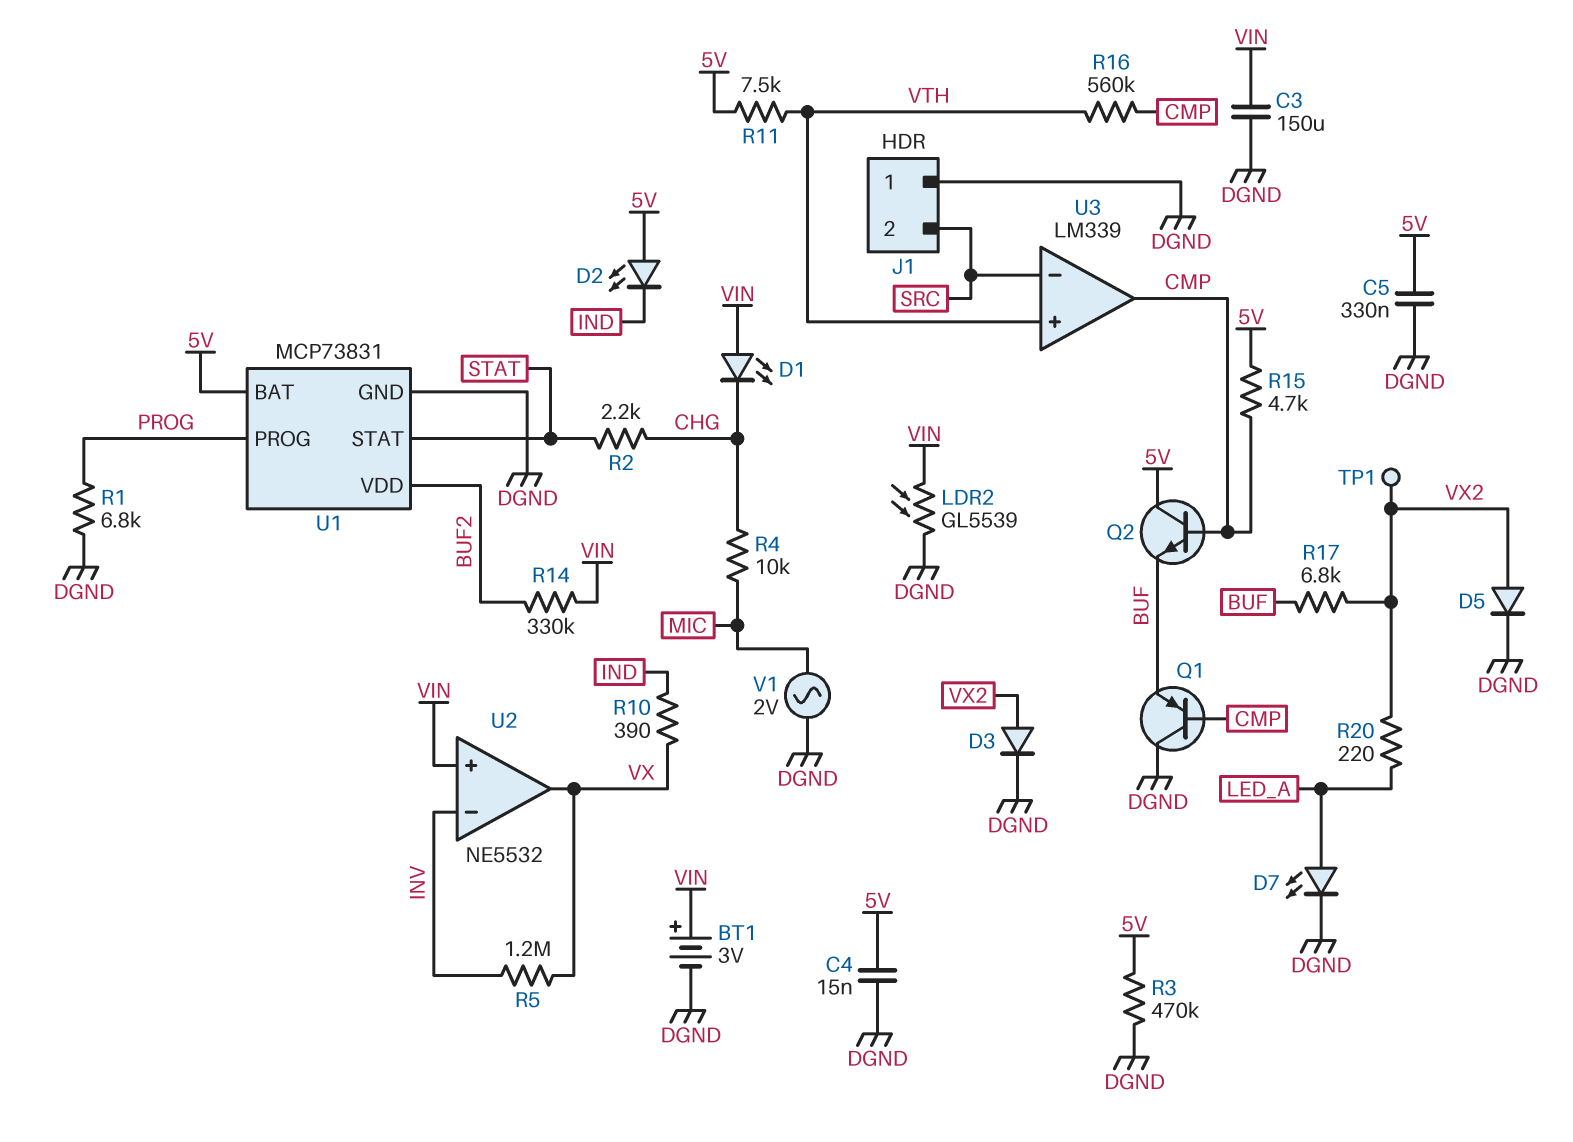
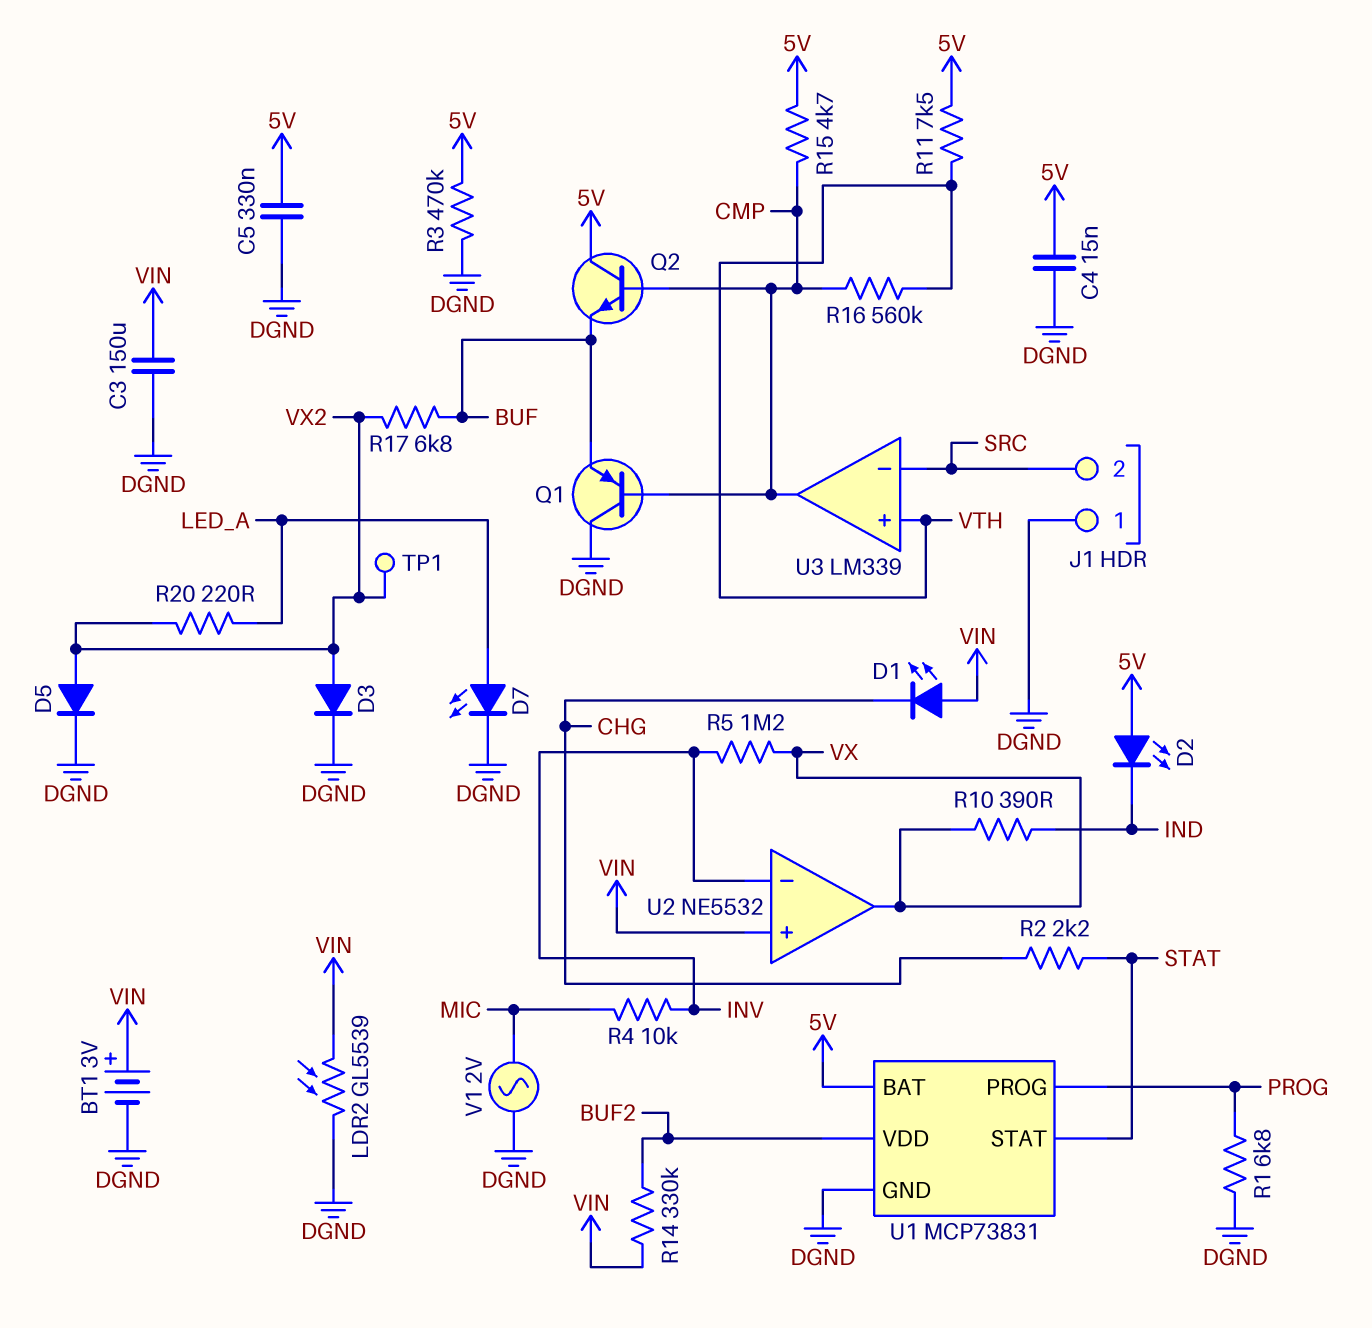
R4: 10k (CHG, MIC) -> 10k (INV, MIC)

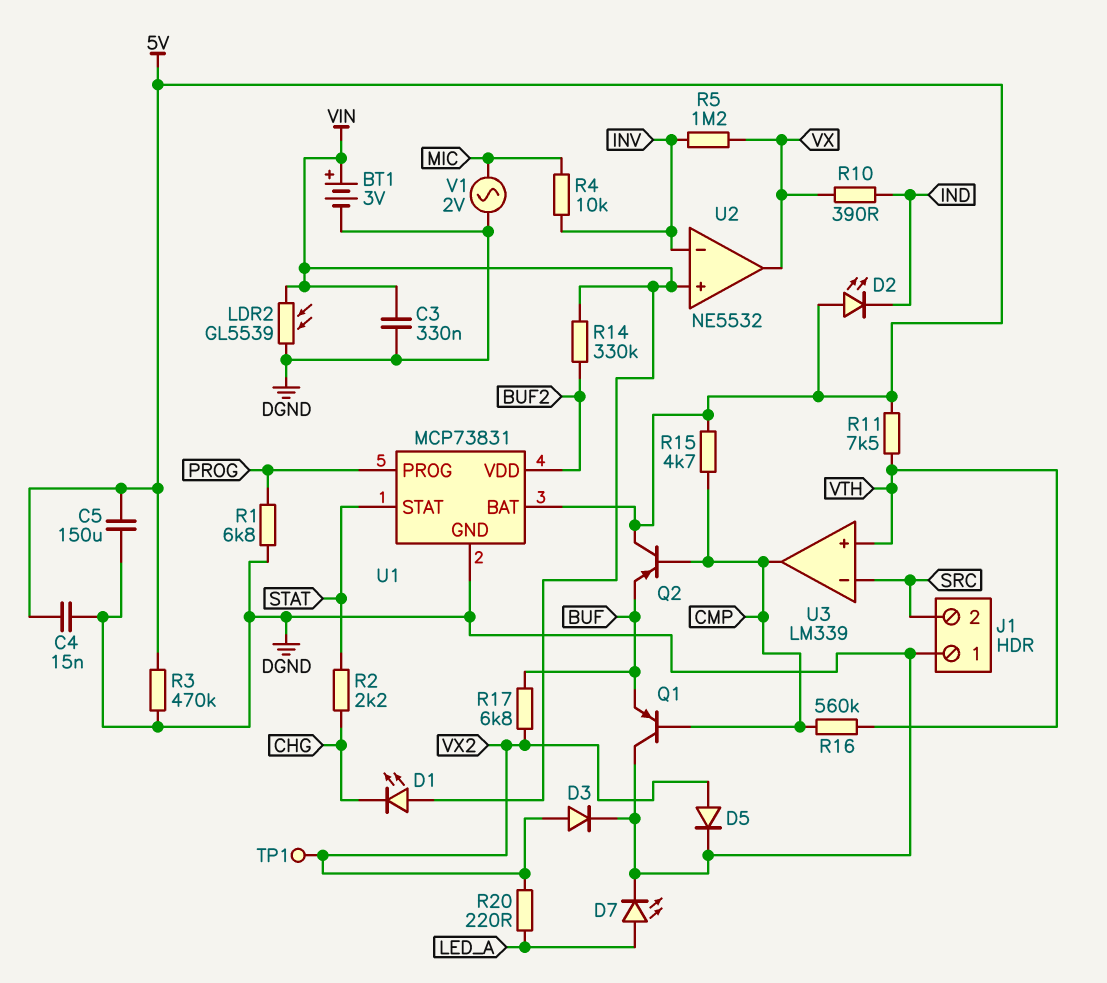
C3: 150uF (DGND, VIN) -> 330nF (DGND, VIN)
C5: 330nF (5V, DGND) -> 150uF (5V, DGND)
Q2: NPN (B CMP, C 5V, E BUF) -> PNP (B CMP, C 5V, E BUF)

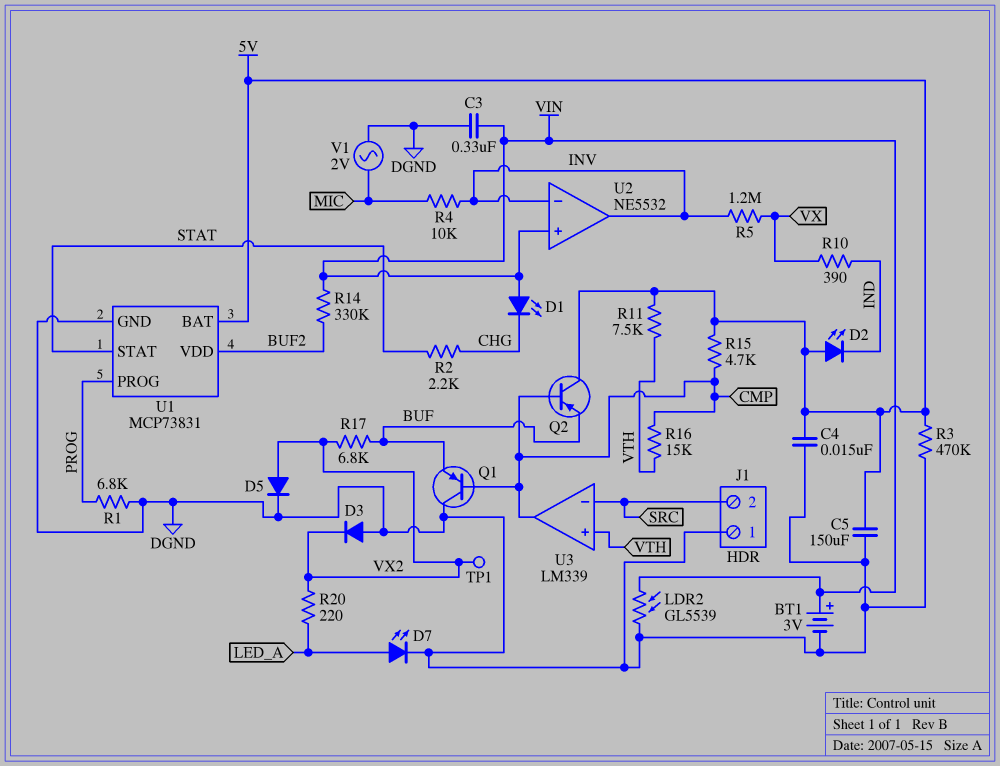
D3: diode (A VX2, K DGND) -> diode (A DGND, K VX2)
R16: 560k (CMP, VTH) -> 15k (CMP, VTH)
U2 pin out: VX -> INV

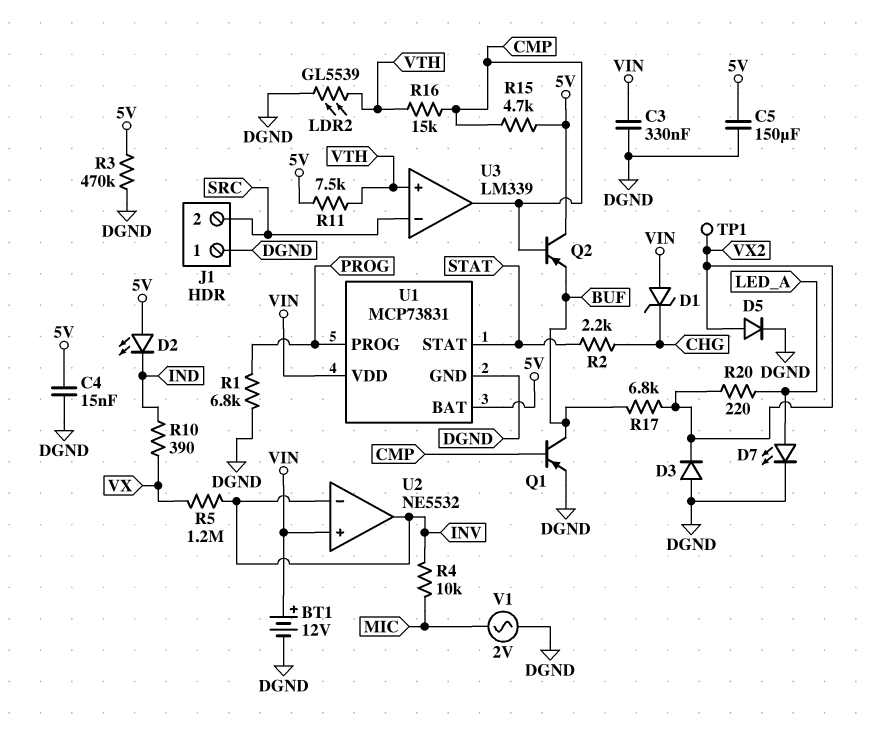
BT1: 3V (plus VIN, minus DGND) -> 12V (plus VIN, minus DGND)
D1: LED (A VIN, K CHG) -> zener (A VIN, K CHG)
LDR2: GL5539 (DGND, VIN) -> GL5539 (DGND, VTH)
Q1: PNP (B CMP, C DGND, E BUF) -> PNP (B CMP, C BUF, E DGND)
R14: 330k (BUF2, VIN) -> none
U1 pin VDD: BUF2 -> VIN

